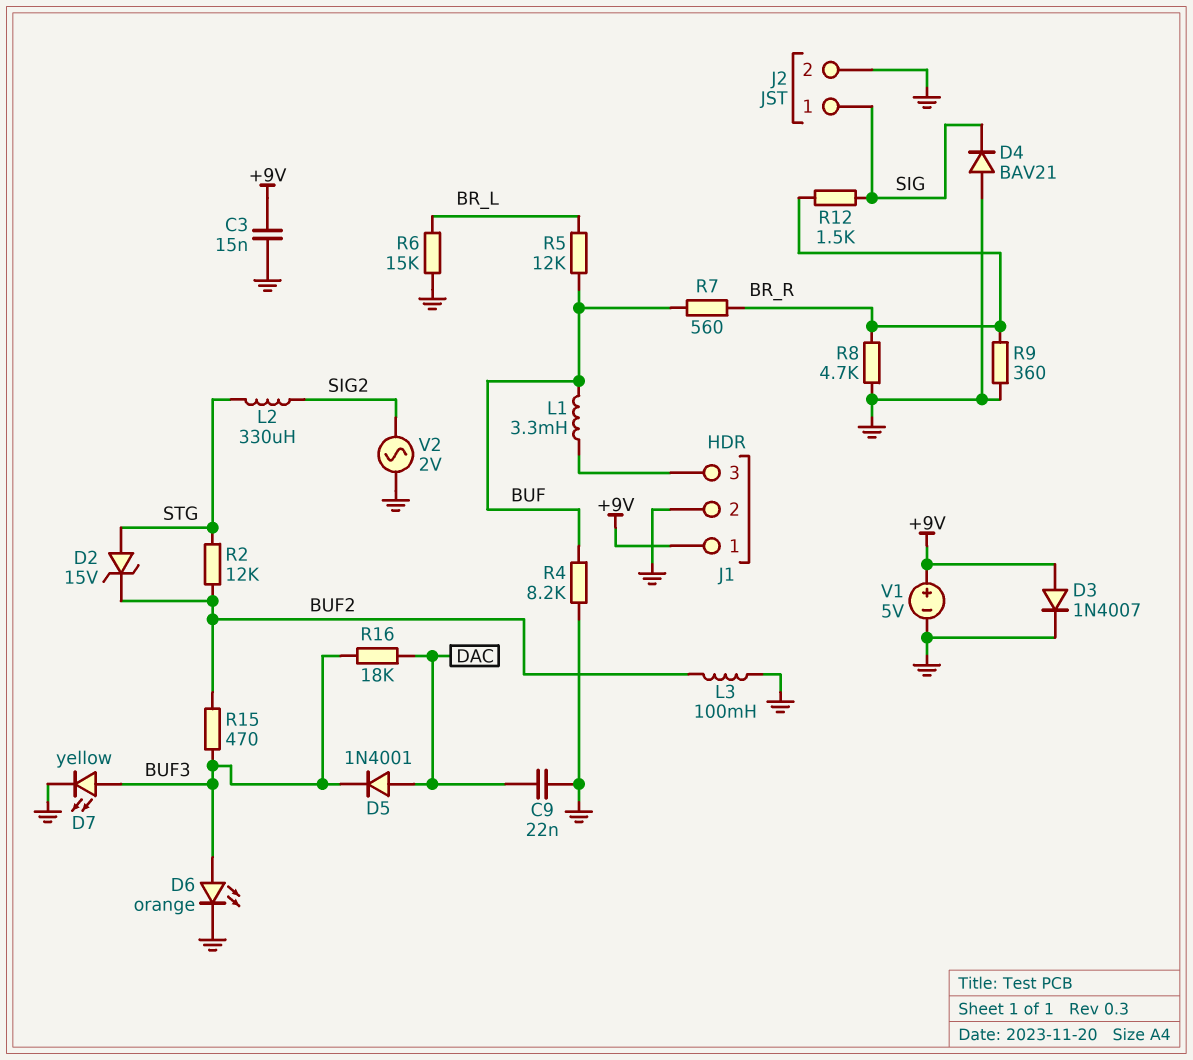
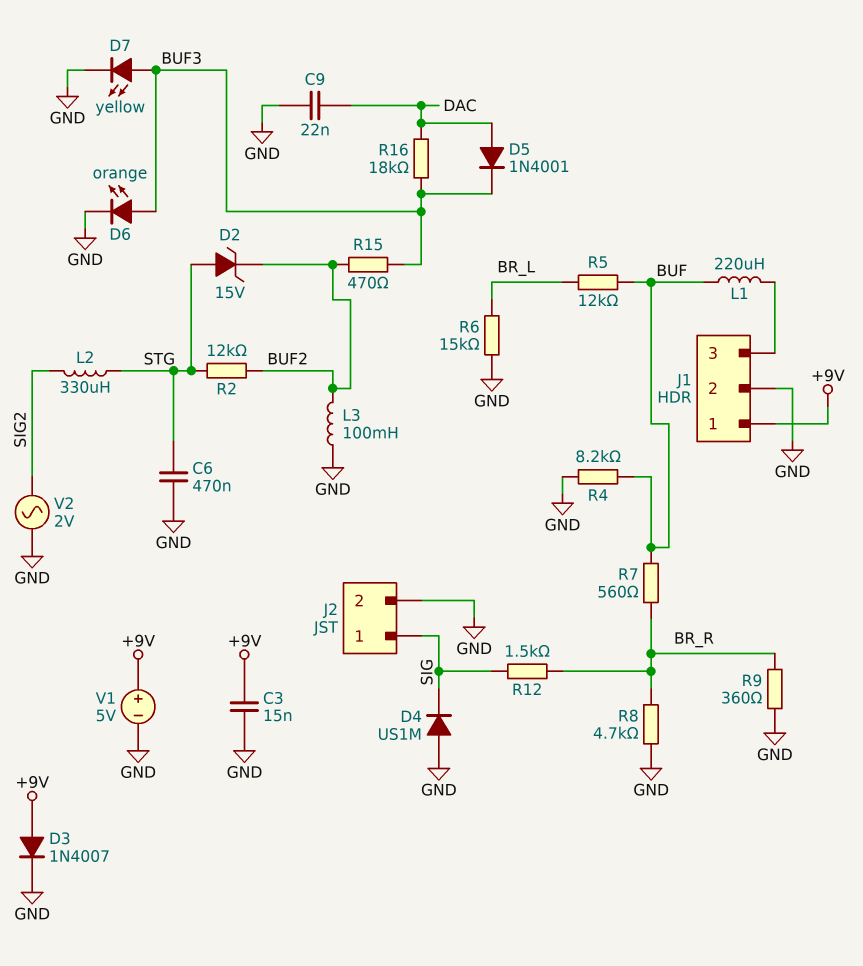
C6: none -> 470nF (GND, STG)
D4: diode BAV21 (A GND, K SIG) -> diode US1M (A GND, K SIG)
L1: 3.3mH (BUF, J1/3) -> 220uH (BUF, J1/3)

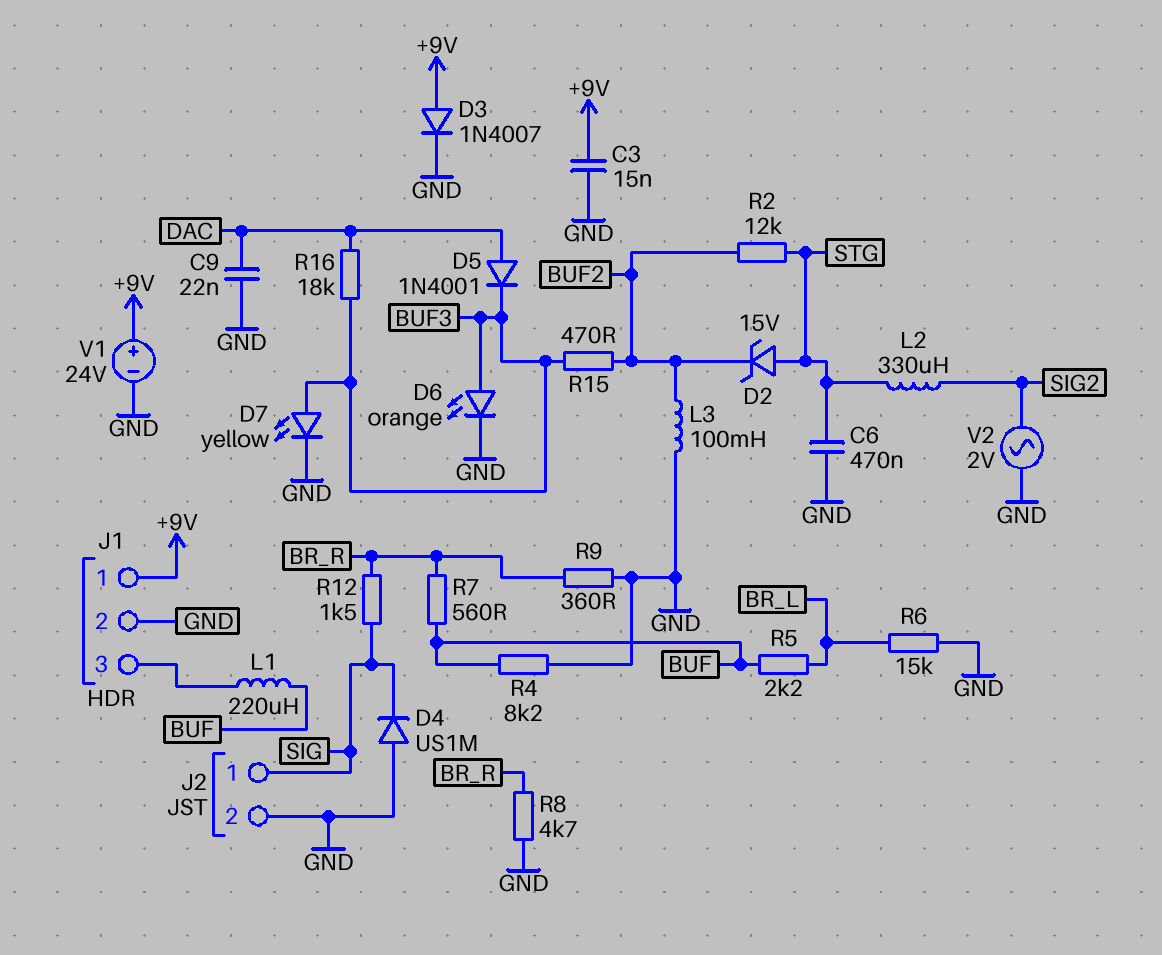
R5: 12k (BR_L, BUF) -> 2.2k (BR_L, BUF)
V1: 5V (plus +9V, minus GND) -> 24V (plus +9V, minus GND)

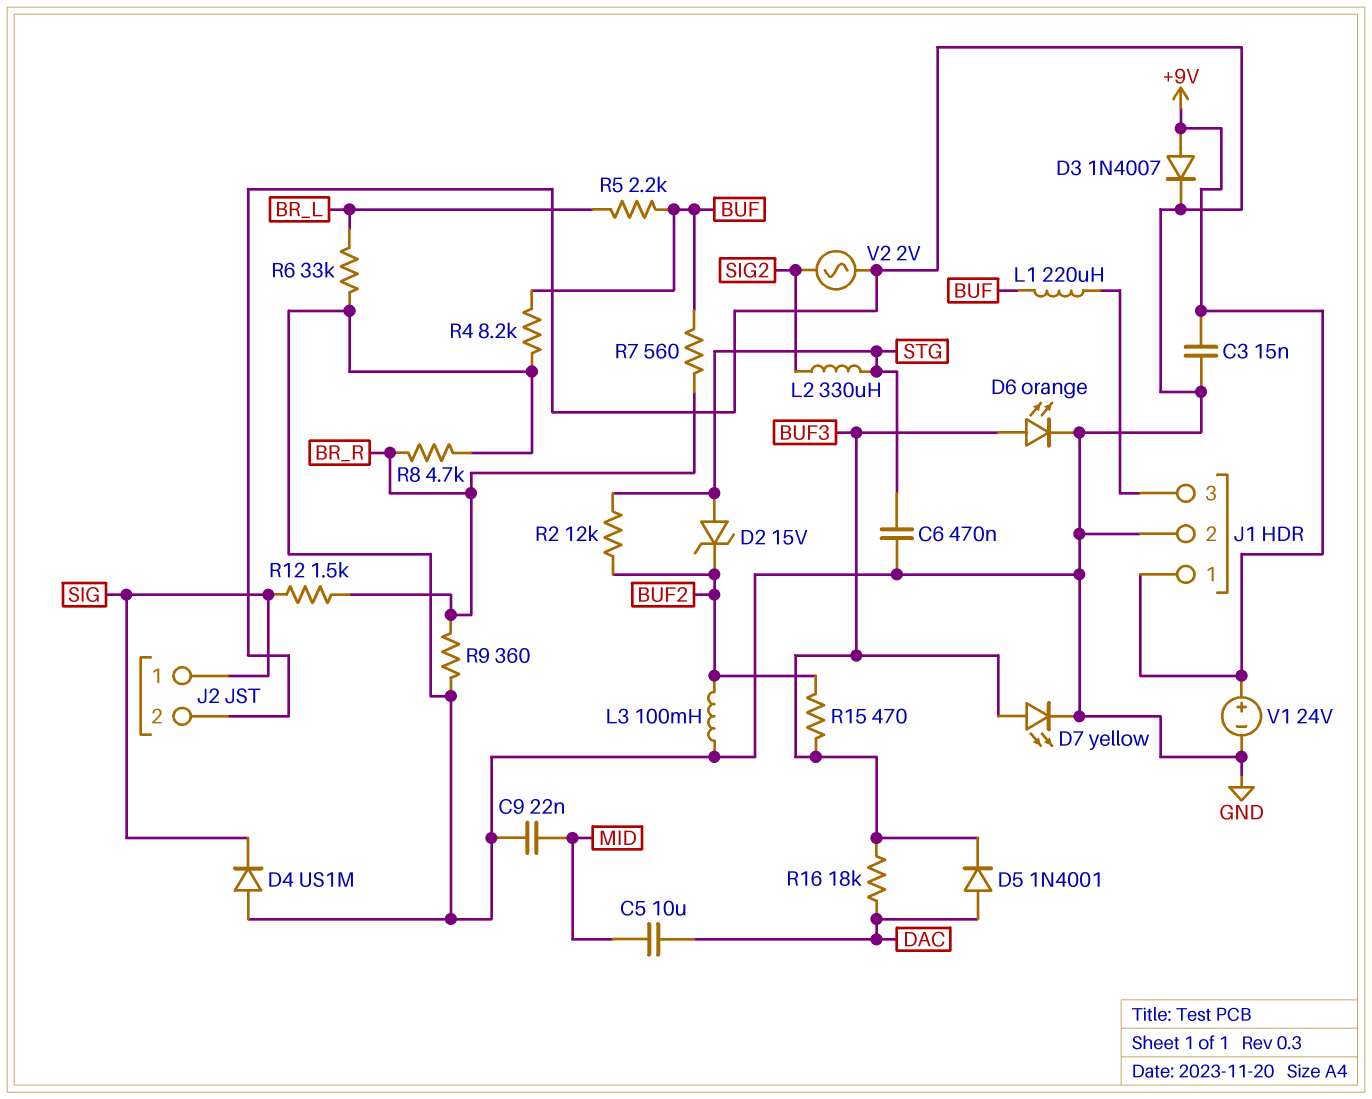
C5: none -> 10uF (DAC, MID)
C9: 22nF (DAC, GND) -> 22nF (GND, MID)
R6: 15k (BR_L, GND) -> 33k (BR_L, GND)

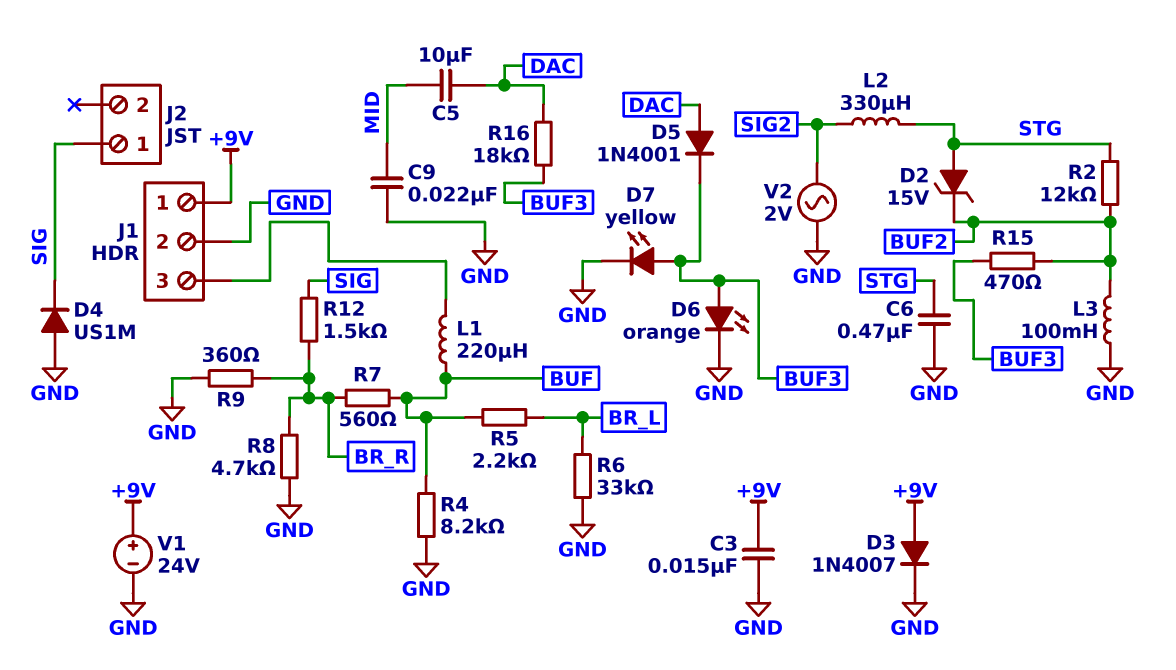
J2 pin 2: GND -> none

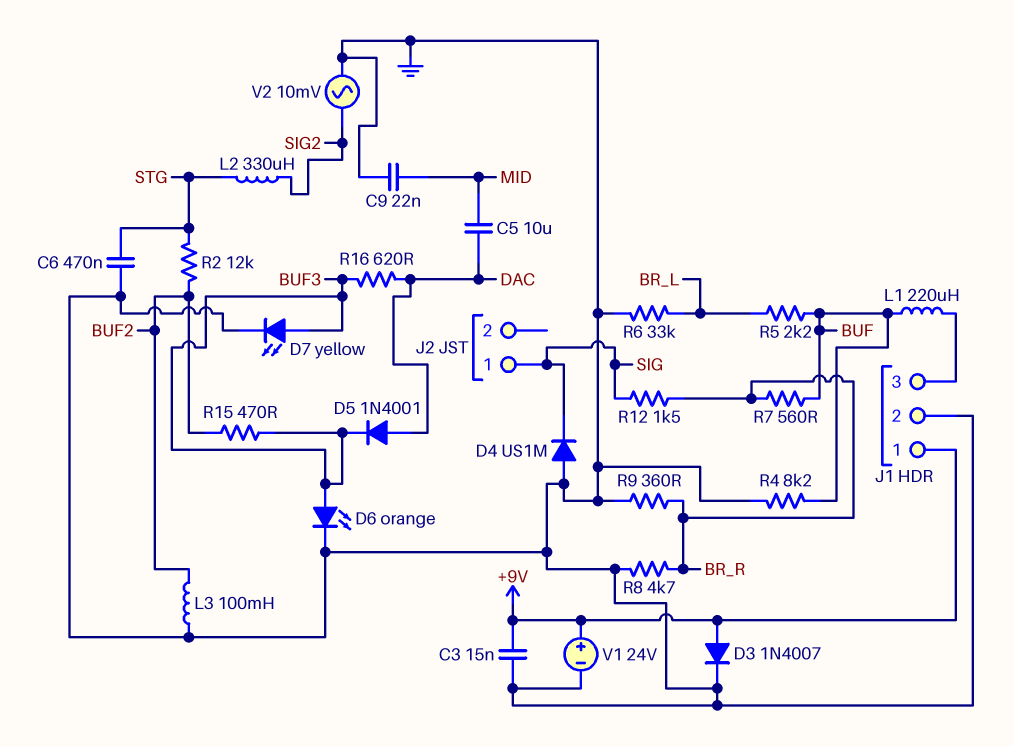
D2: zener 15V (A STG, K BUF2) -> none
R16: 18k (BUF3, DAC) -> 620 (BUF3, DAC)
V2: AC 2V (GND, SIG2) -> AC 10mV (GND, SIG2)

